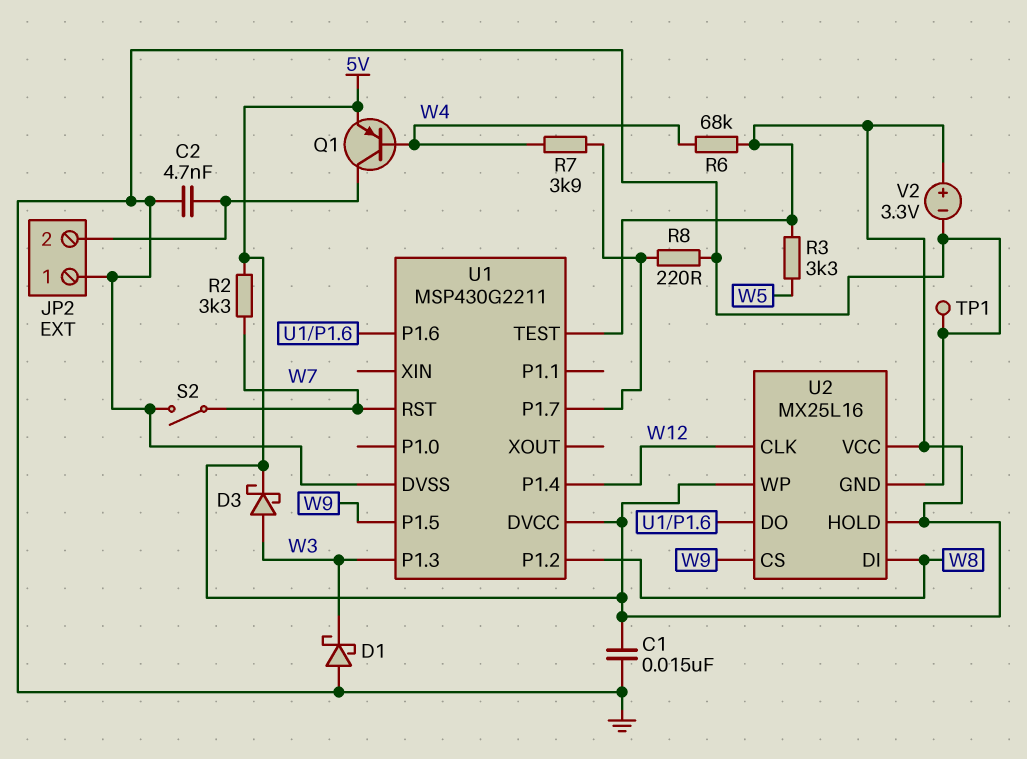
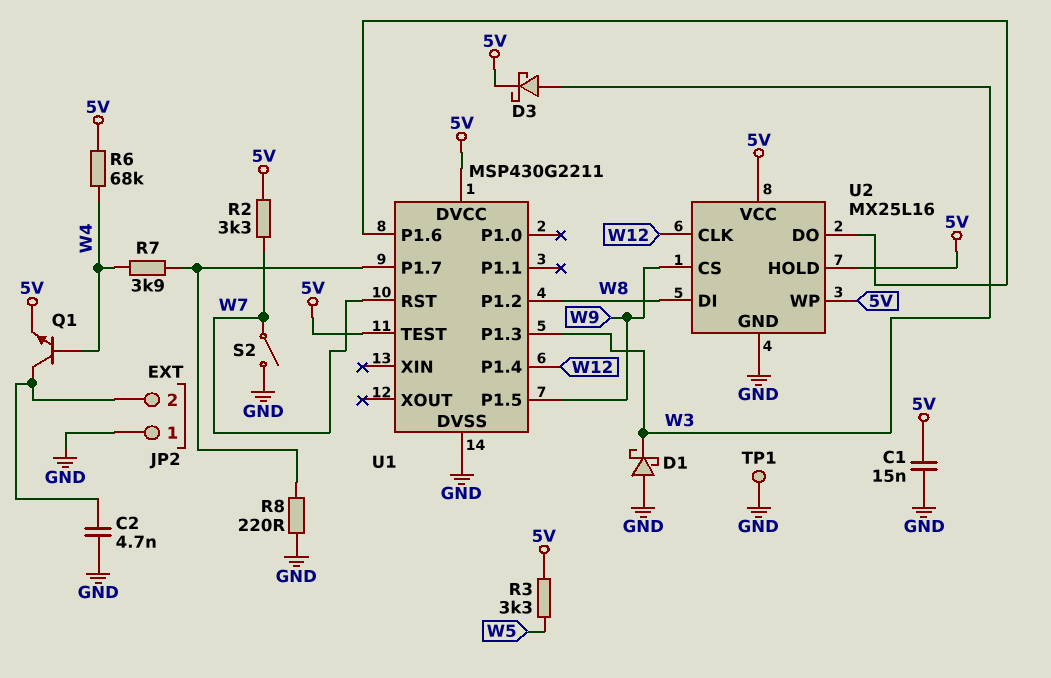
Q1: PNP (B W4, C JP2/2, E 5V) -> NPN (B W4, C JP2/2, E 5V)
V2: 3.3V (plus 5V, minus GND) -> none

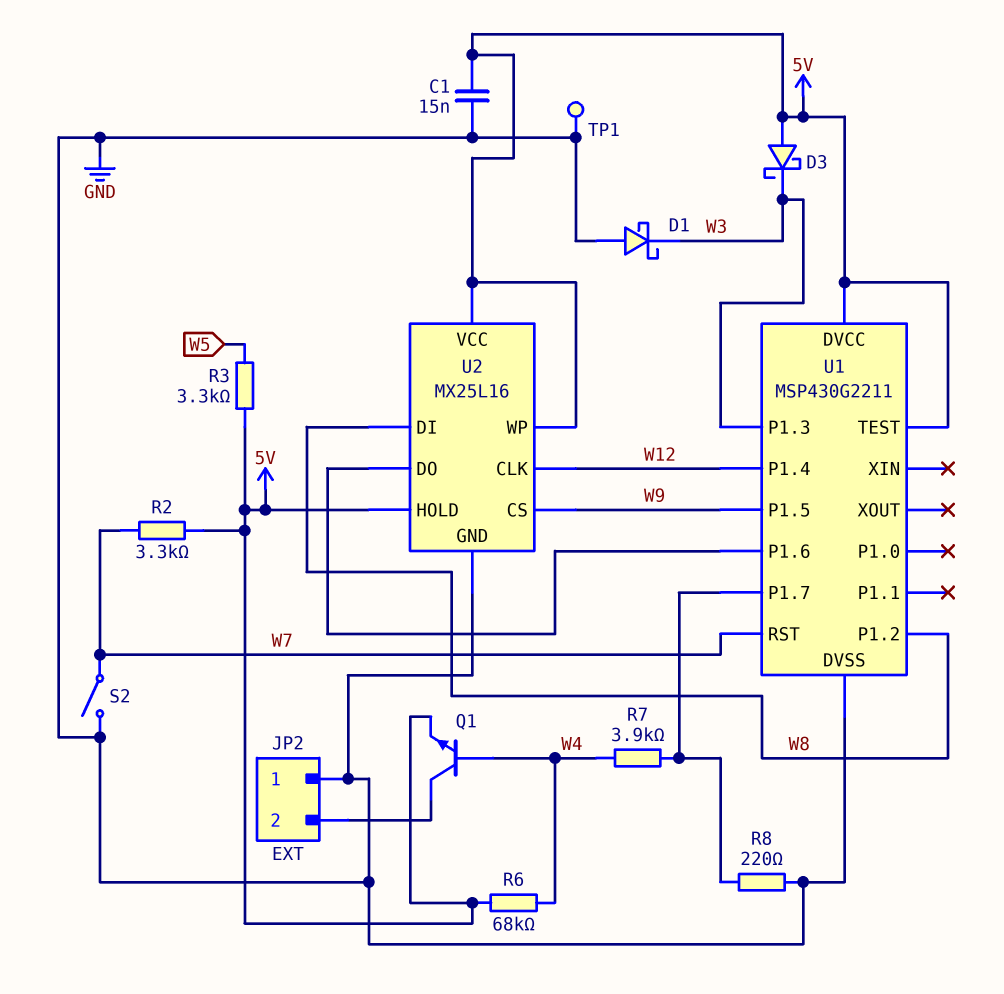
C2: 4.7nF (GND, JP2/2) -> none
D3: schottky (A W3, K 5V) -> schottky (A 5V, K W3)

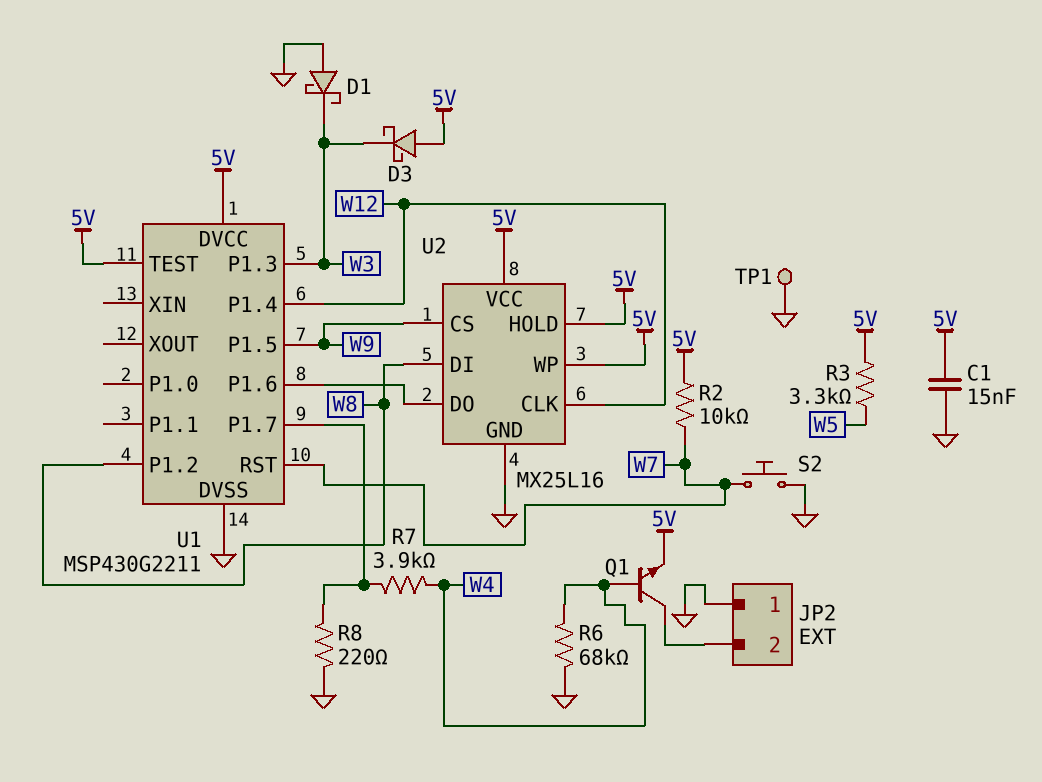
R2: 3.3k (5V, W7) -> 10k (5V, W7)
R6: 68k (5V, W4) -> 68k (GND, W4)
S2: switch (GND, W7) -> button (GND, W7)

